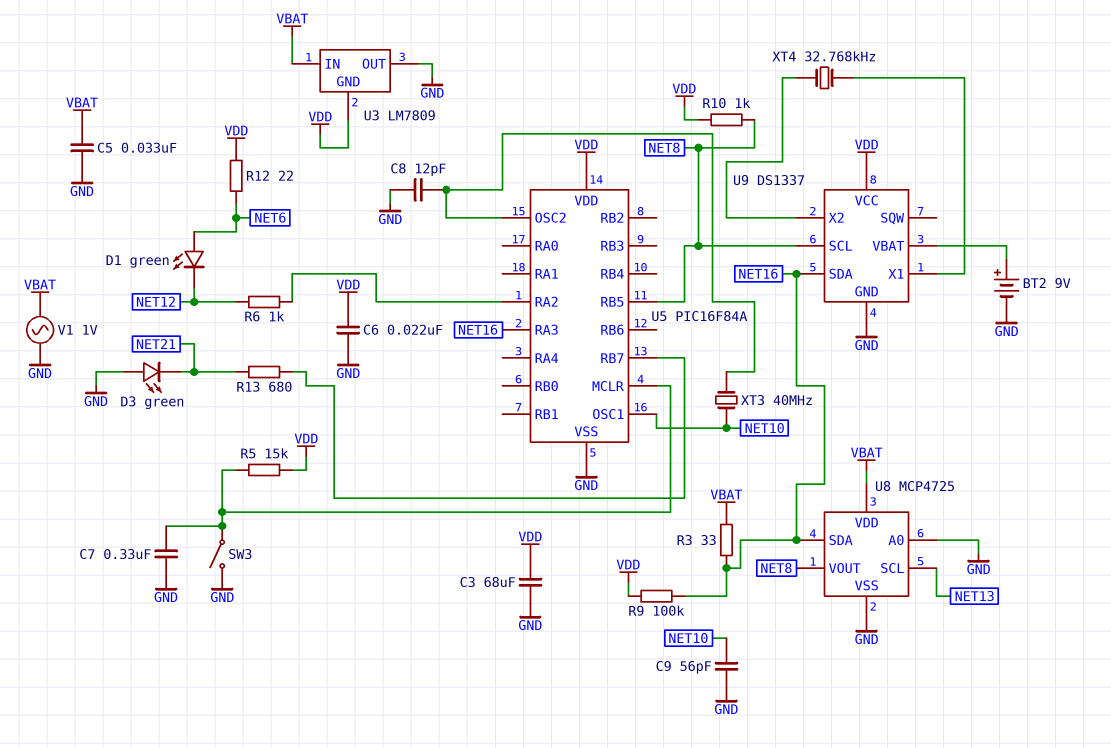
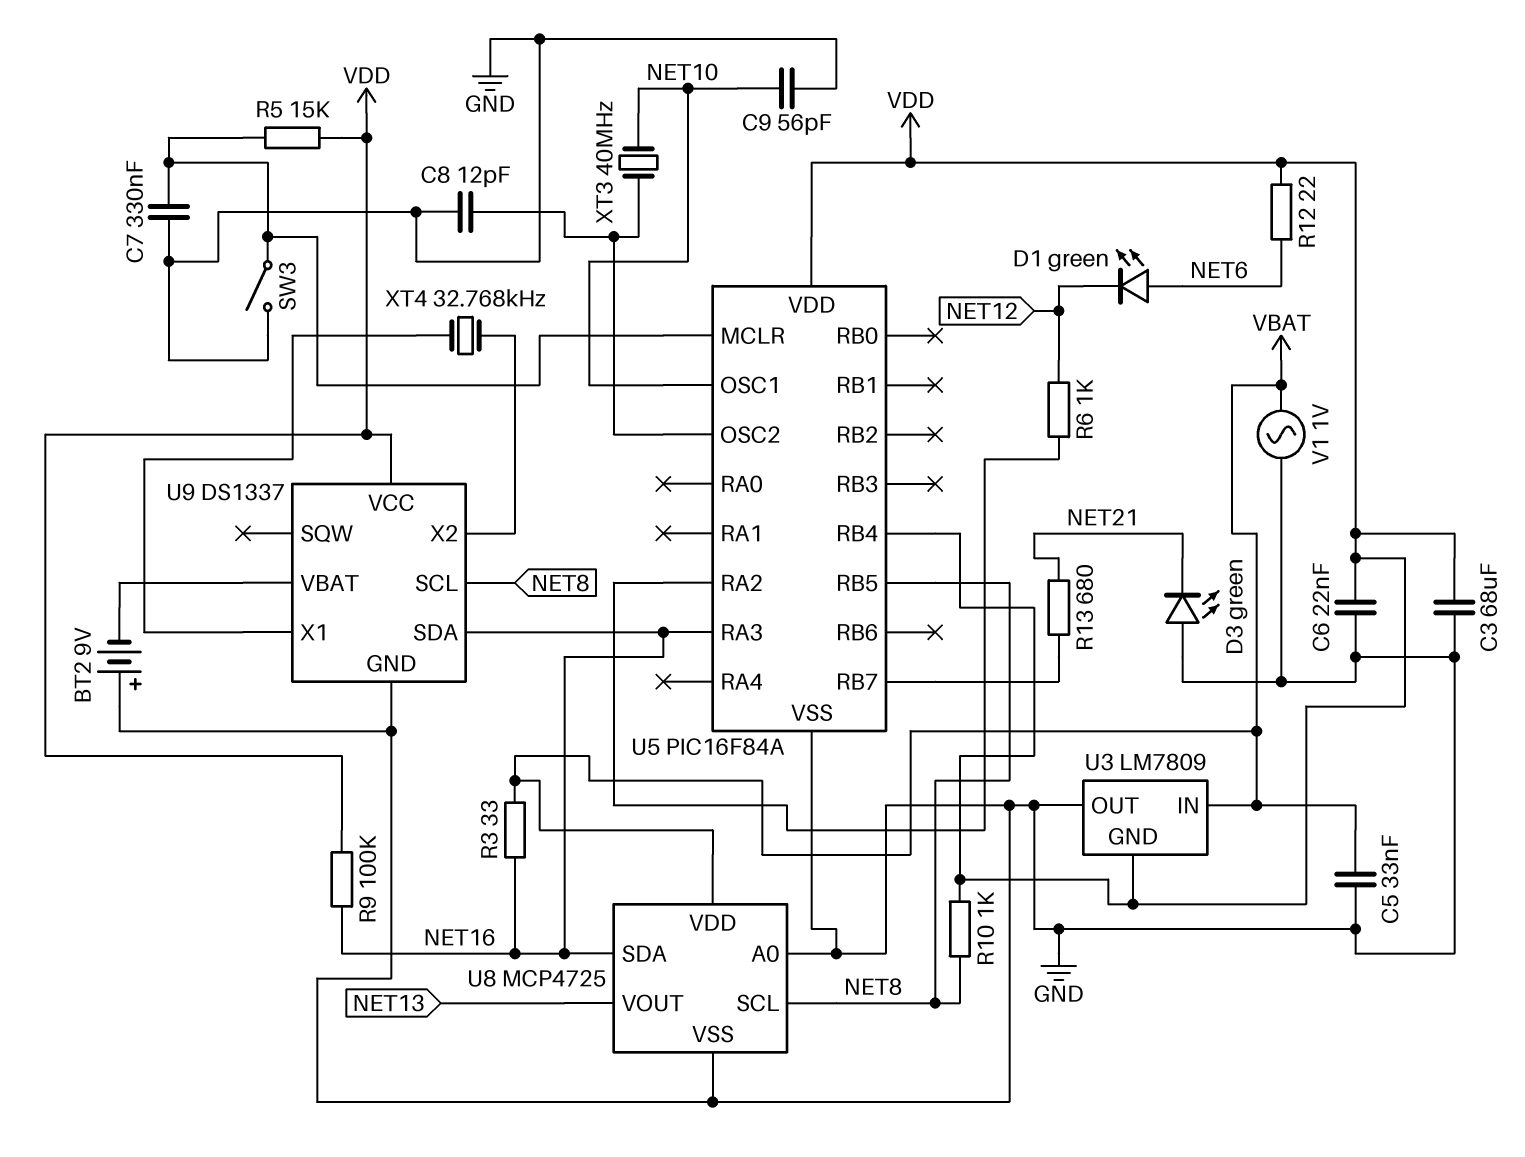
BT2: 9V (plus U9/VBAT, minus GND) -> 9V (plus GND, minus U9/VBAT)
U5 pin RB4: none -> VDD
U8 pin SCL: NET13 -> NET8
U8 pin VOUT: NET8 -> NET13

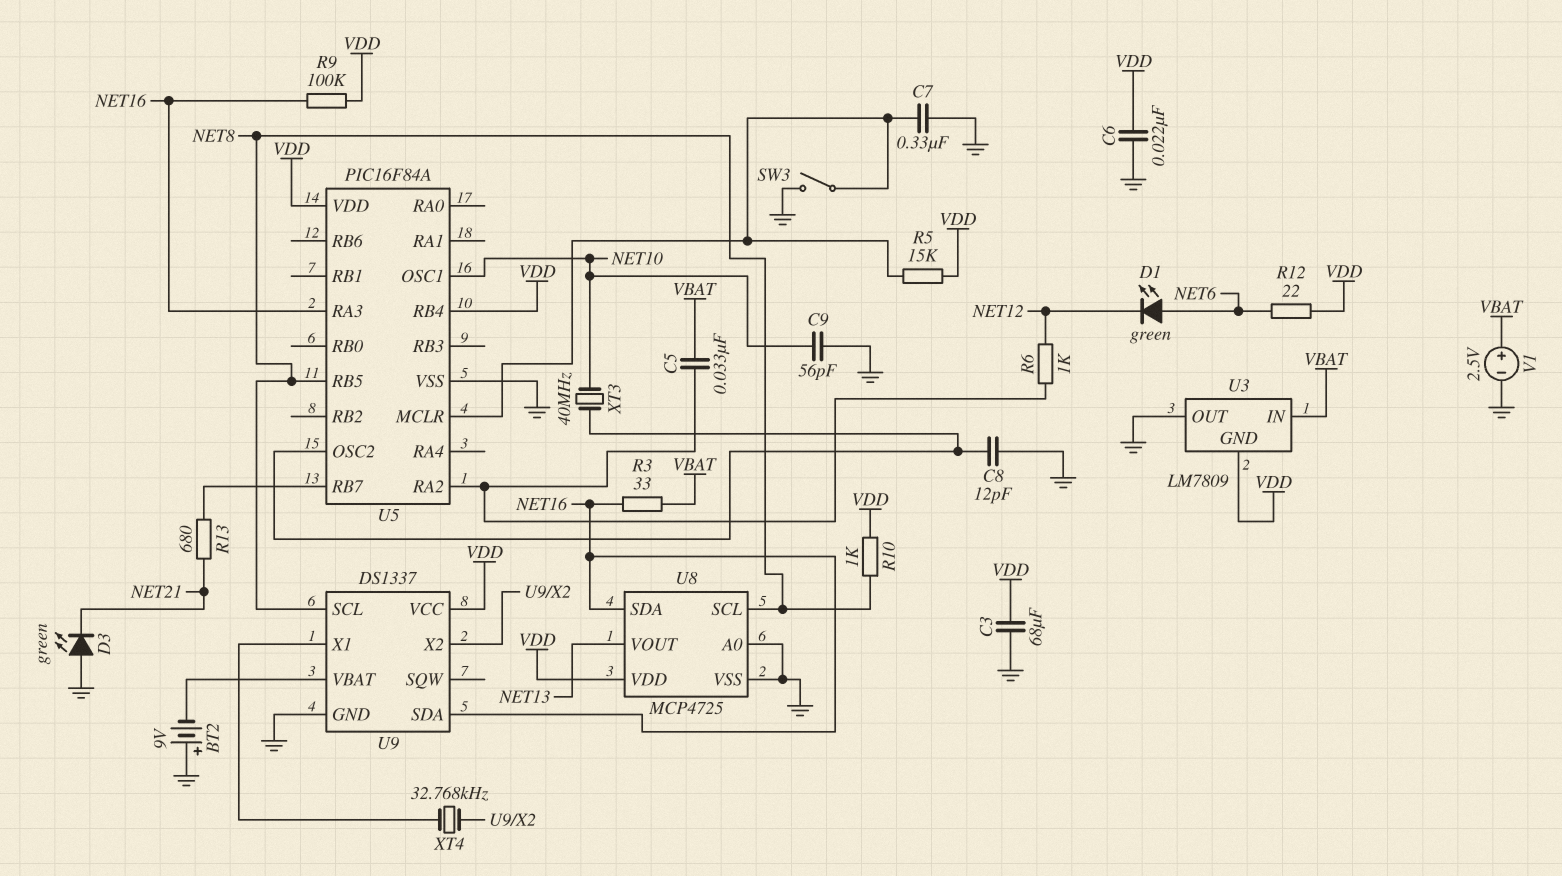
C5: 33nF (GND, VBAT) -> 33nF (U5/RA2, VBAT)
U8 pin VDD: VBAT -> VDD
V1: AC 1V (GND, VBAT) -> 2.5V (plus VBAT, minus GND)

